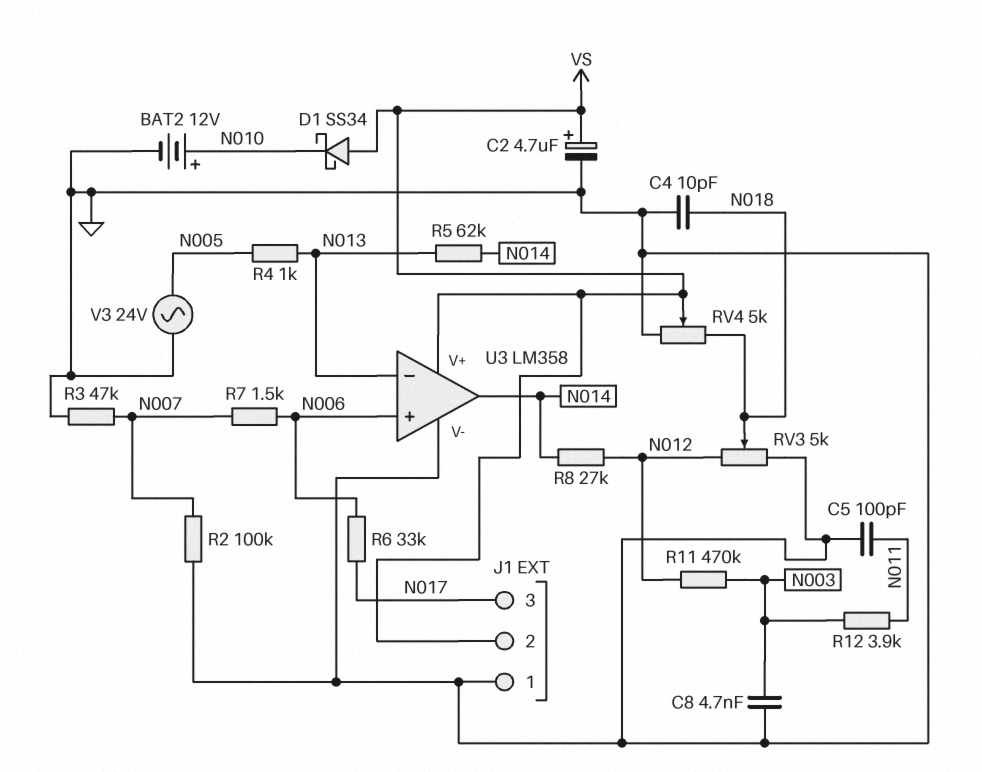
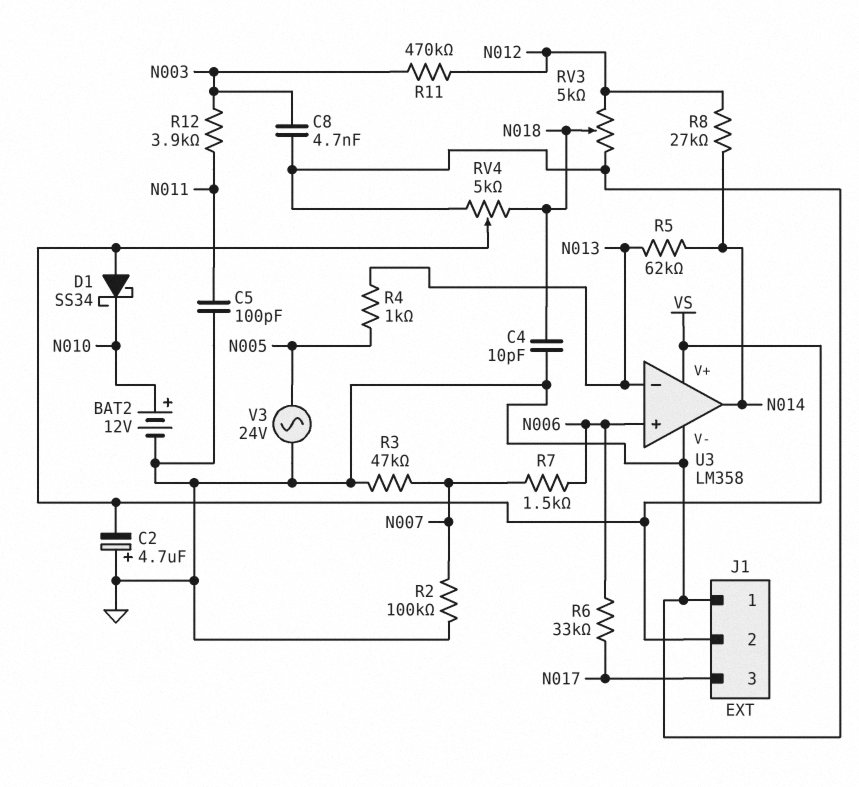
C2: 4.7uF (plus VS, minus GND) -> 4.7uF (plus GND, minus VS)

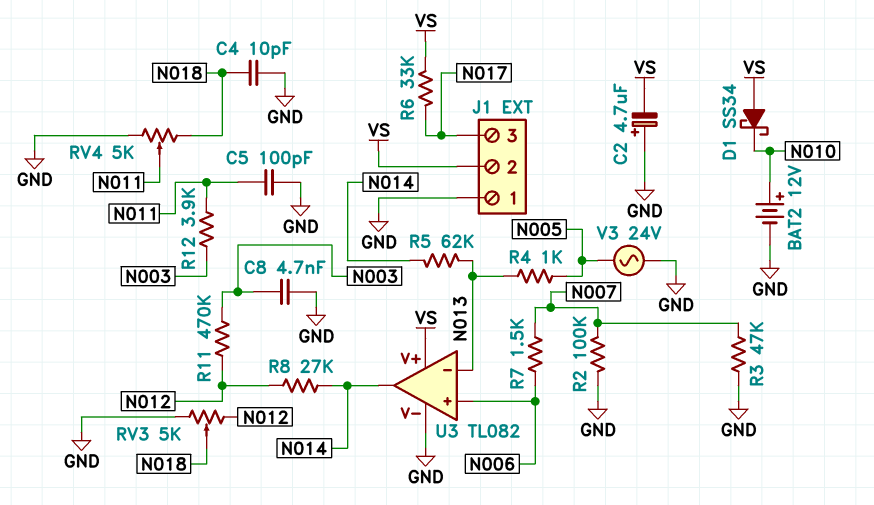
R6: 33k (N006, N017) -> 33k (N017, VS)
RV4: 5k (GND, N018, wiper VS) -> 5k (GND, N018, wiper N011)
U3: LM358 -> TL082

